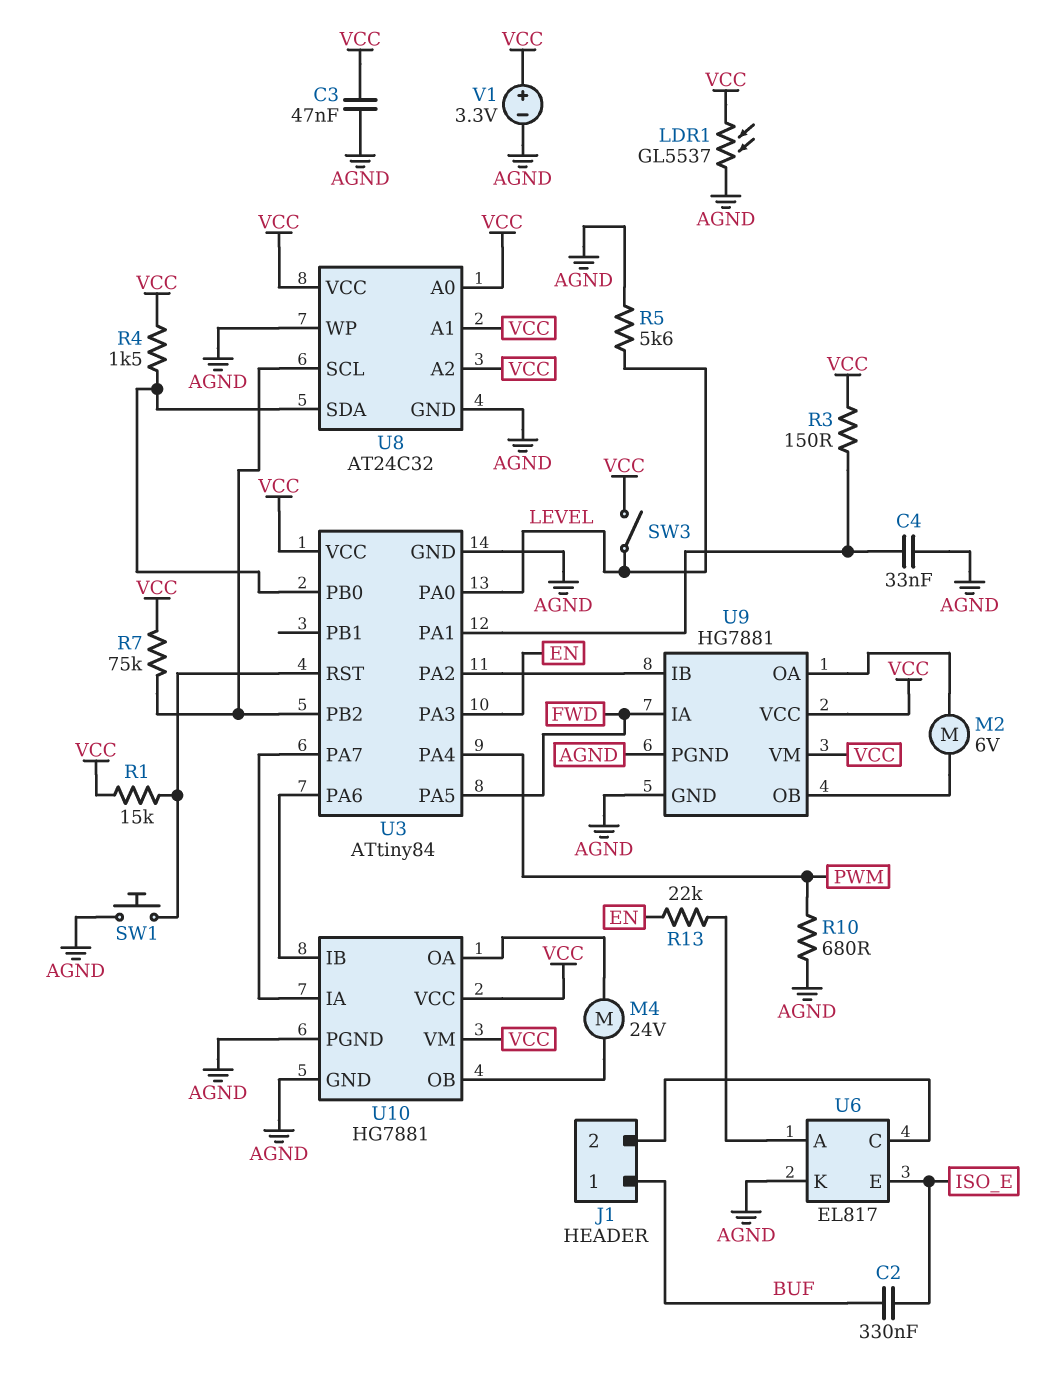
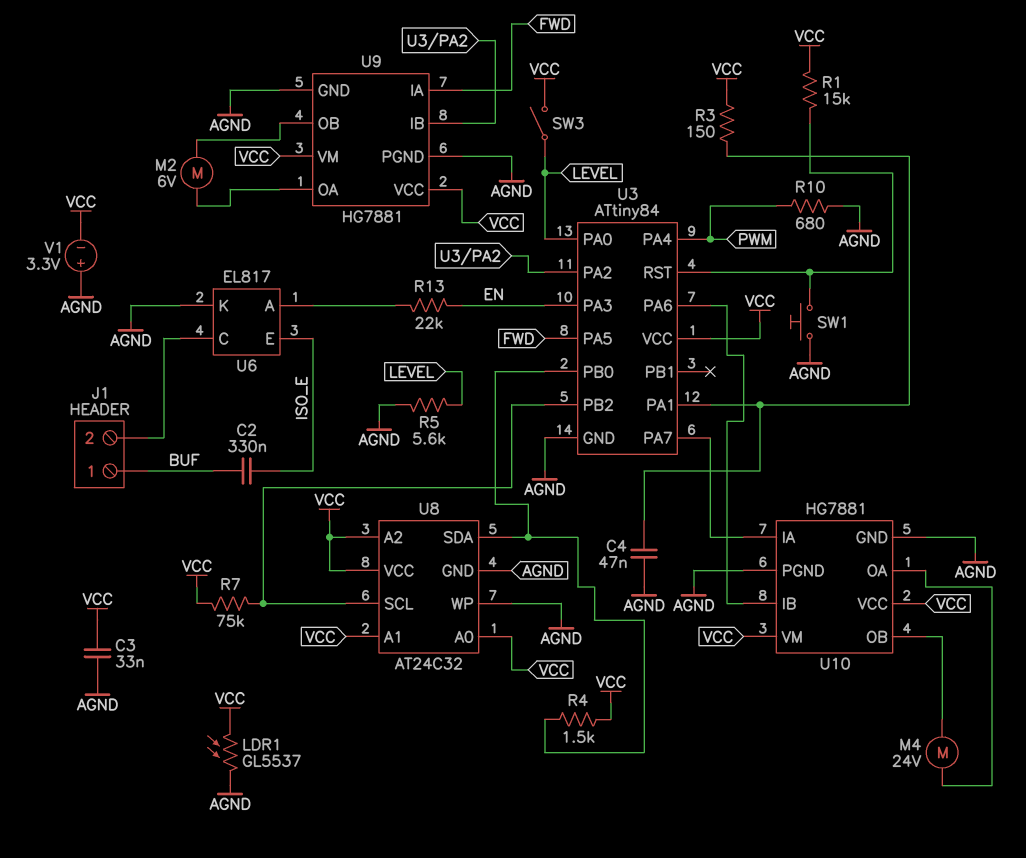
C3: 47nF (AGND, VCC) -> 33nF (AGND, VCC)
C4: 33nF (AGND, U3/PA1) -> 47nF (AGND, U3/PA1)
V1: 3.3V (plus VCC, minus AGND) -> 3.3V (plus AGND, minus VCC)

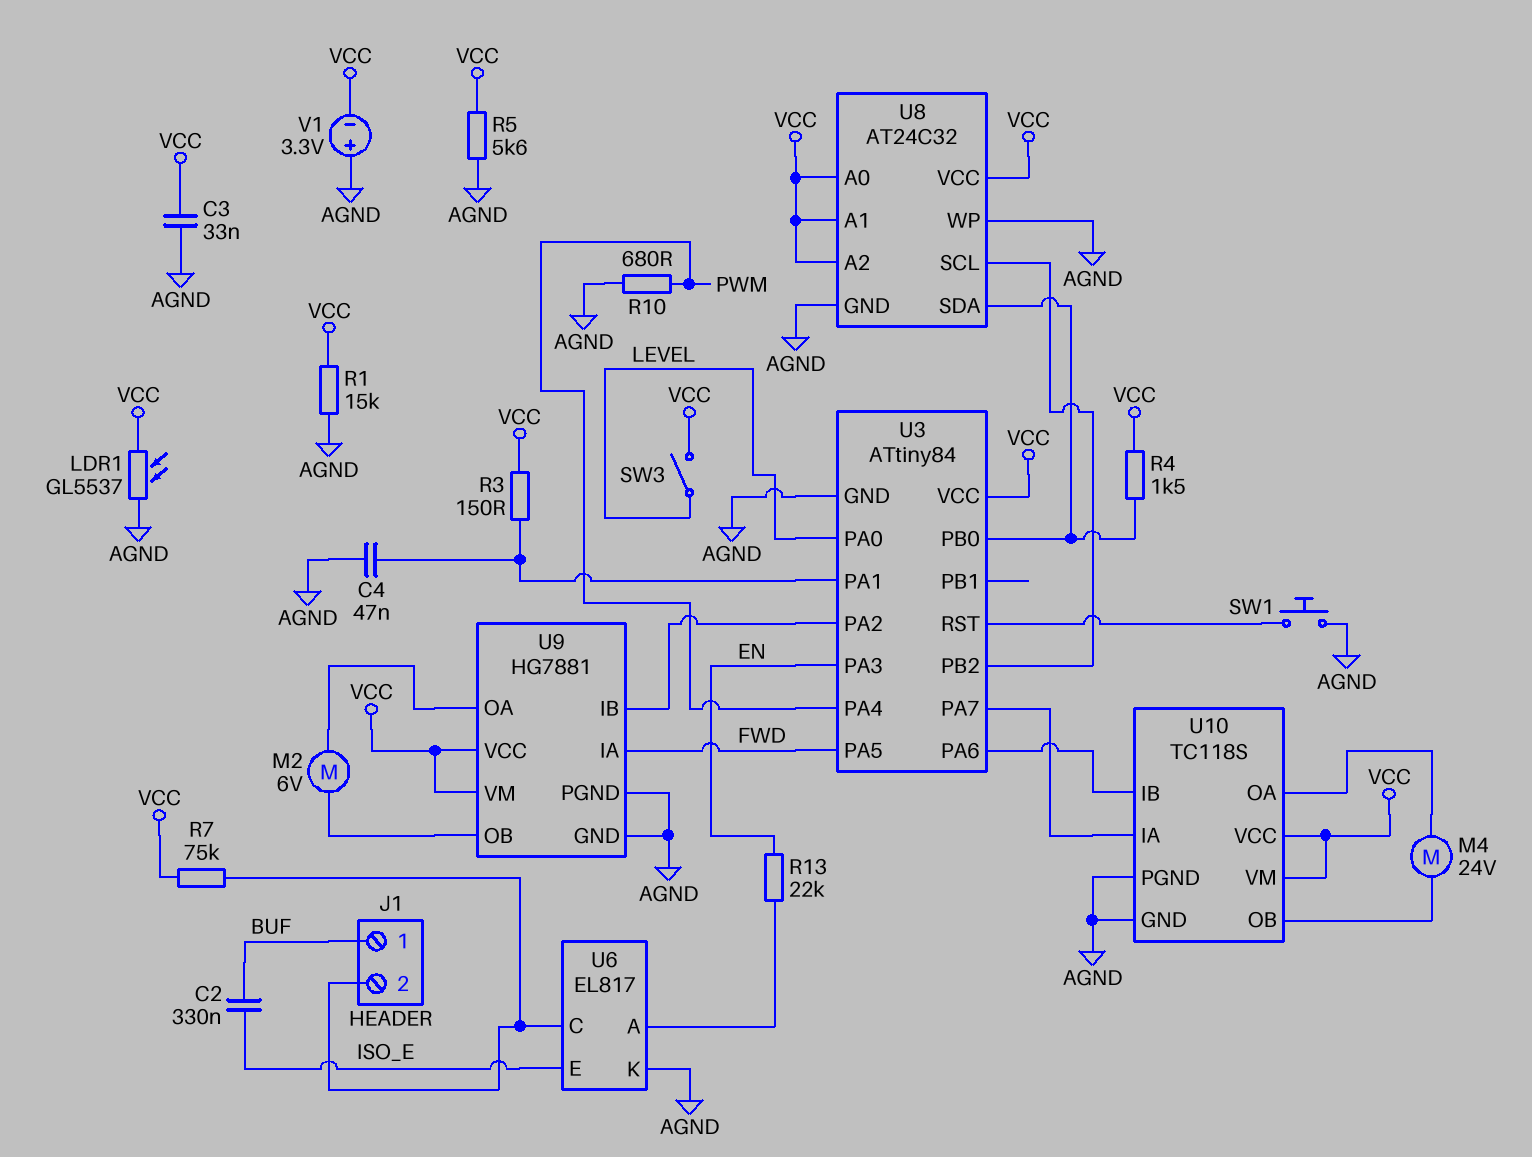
R1: 15k (U3/RST, VCC) -> 15k (AGND, VCC)
R5: 5.6k (AGND, LEVEL) -> 5.6k (AGND, VCC)
R7: 75k (U3/PB2, VCC) -> 75k (J1/2, VCC)
U10: HG7881 -> TC118S

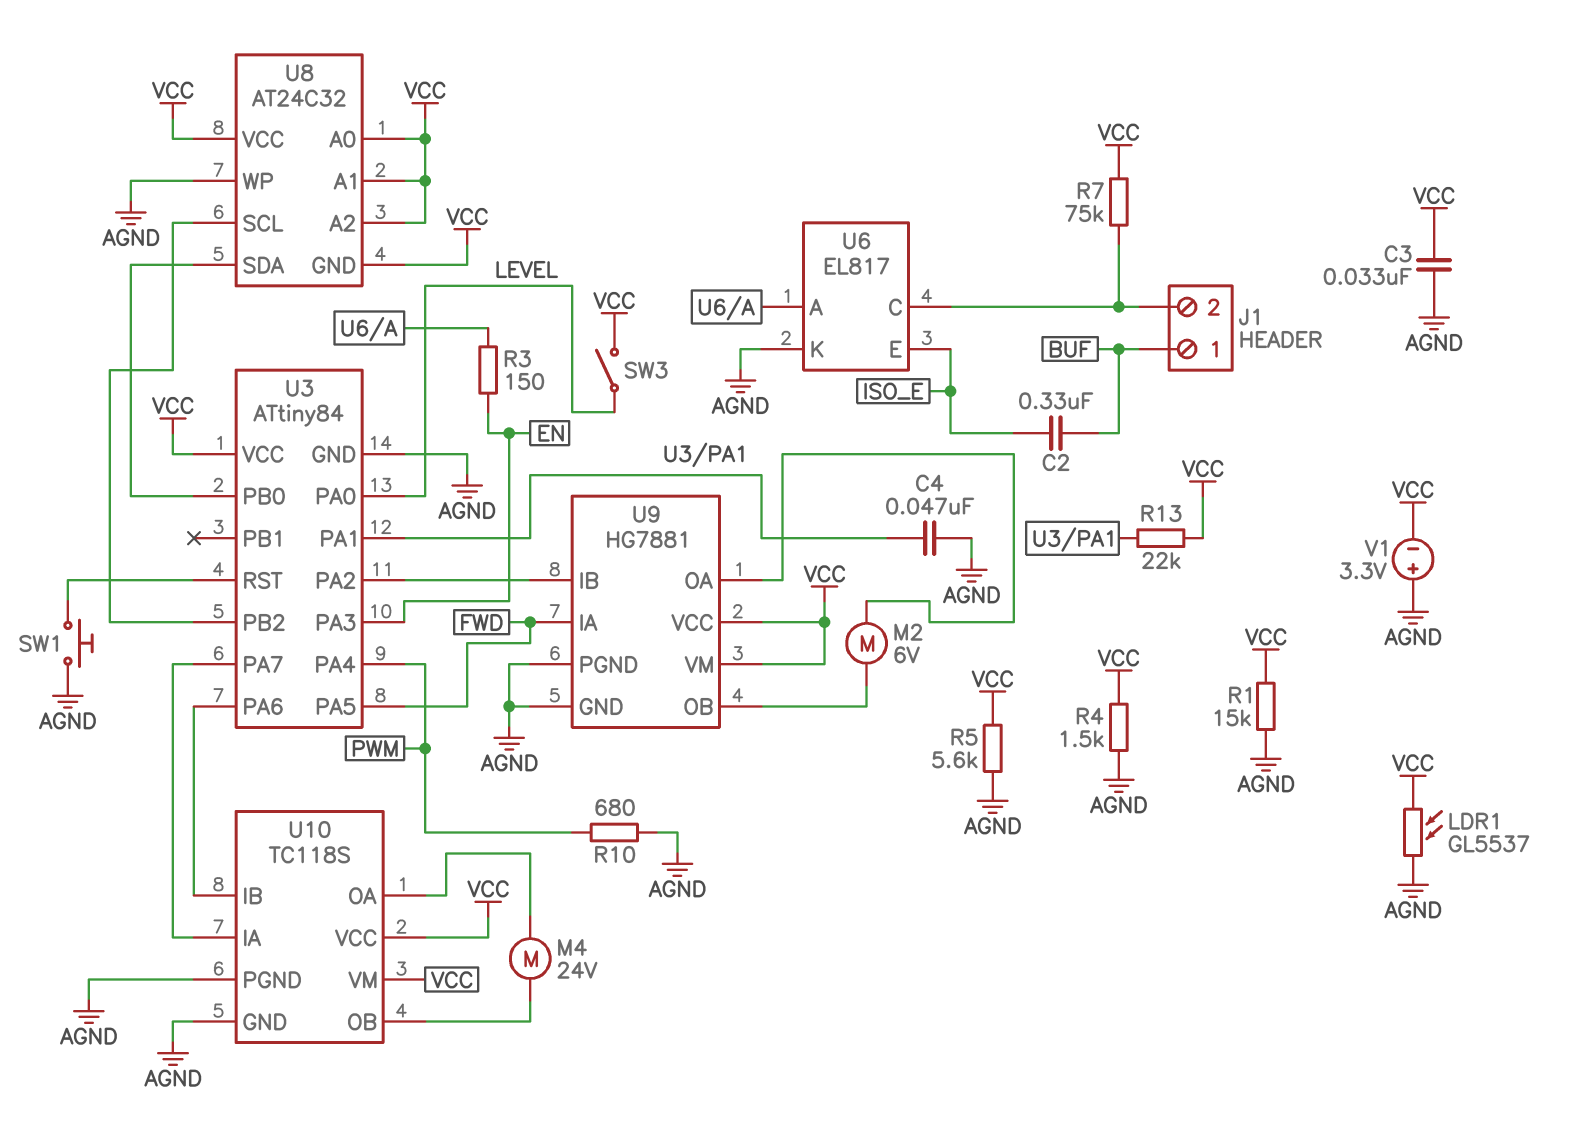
R3: 150 (U3/PA1, VCC) -> 150 (EN, U6/A)
R4: 1.5k (U3/PB0, VCC) -> 1.5k (AGND, VCC)
R13: 22k (EN, U6/A) -> 22k (U3/PA1, VCC)
U8 pin GND: AGND -> VCC

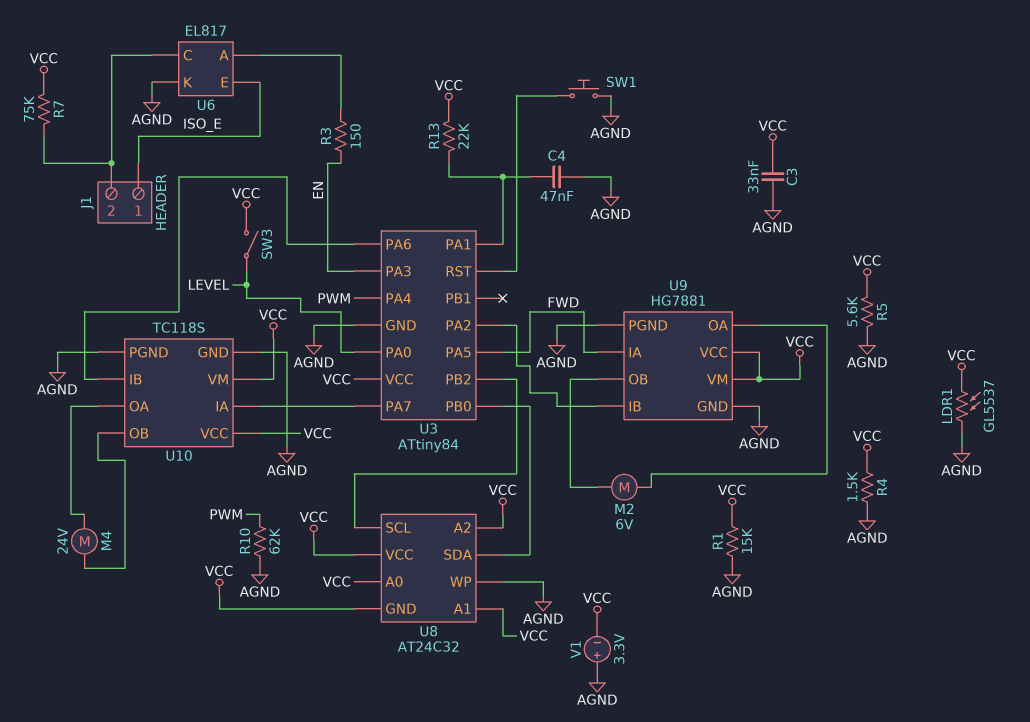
C2: 330nF (BUF, ISO_E) -> none
J1 pin 1: BUF -> ISO_E
R10: 680 (AGND, PWM) -> 62k (AGND, PWM)

